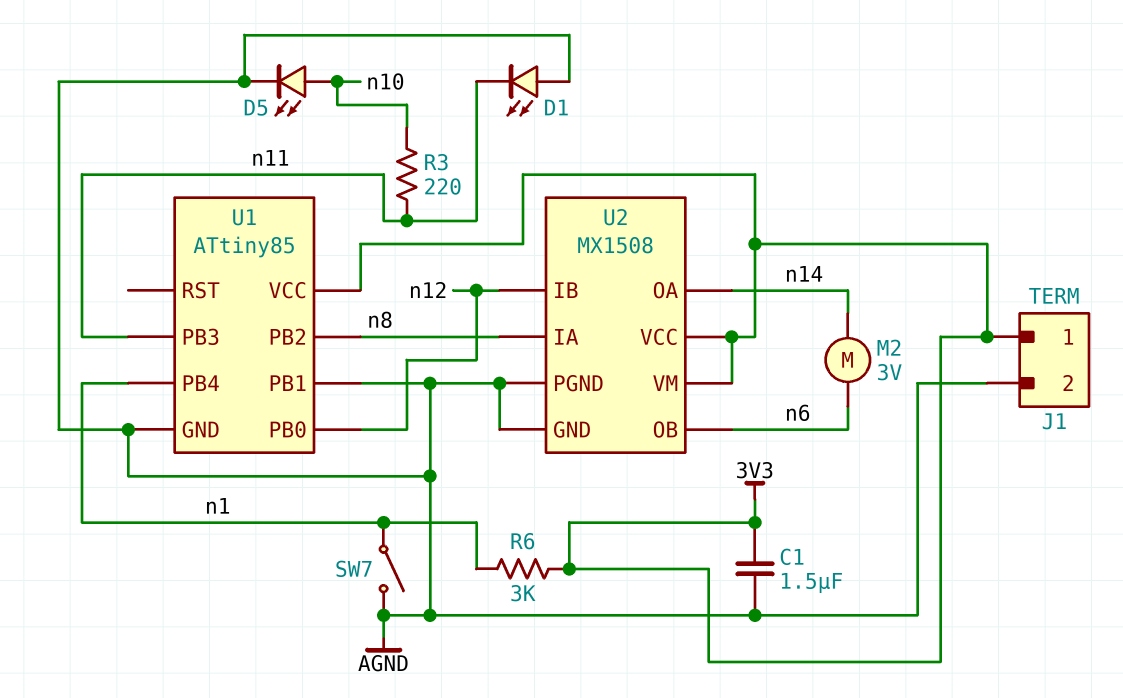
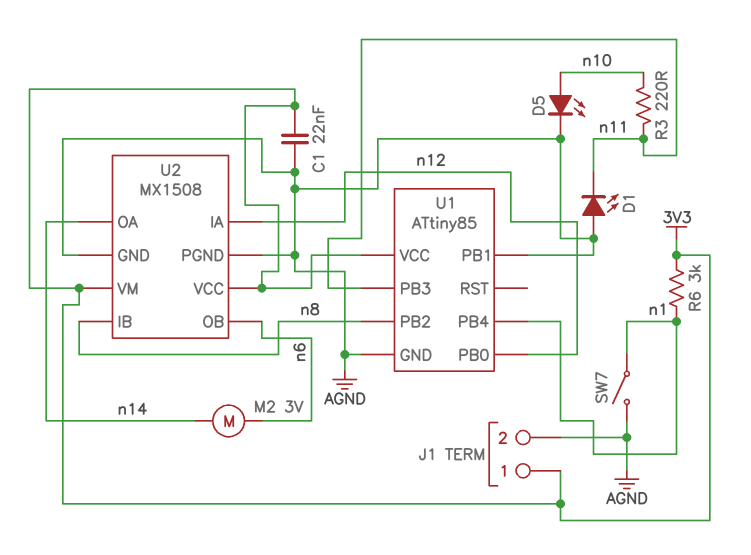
C1: 1.5uF (3V3, AGND) -> 22nF (3V3, AGND)
U2 pin IA: n8 -> n12
U2 pin IB: n12 -> n8

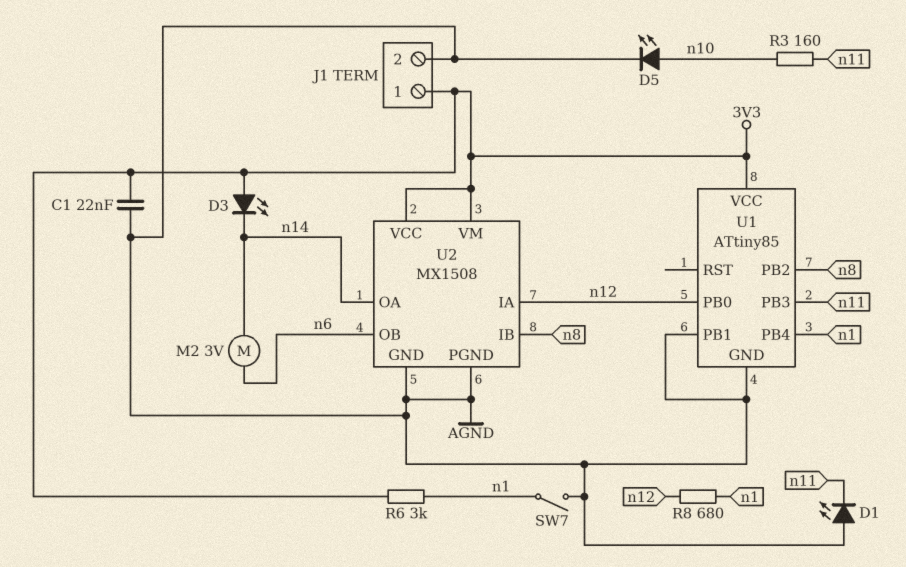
D3: none -> LED (A 3V3, K n14)
R3: 220 (n10, n11) -> 160 (n10, n11)
R8: none -> 680 (n1, n12)

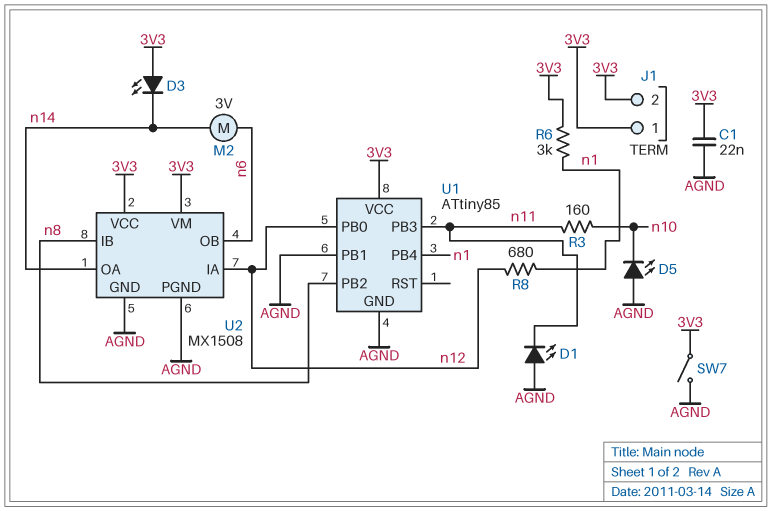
D5: LED (A n10, K AGND) -> LED (A AGND, K n10)
J1 pin 2: AGND -> 3V3
SW7: switch (AGND, n1) -> switch (3V3, AGND)

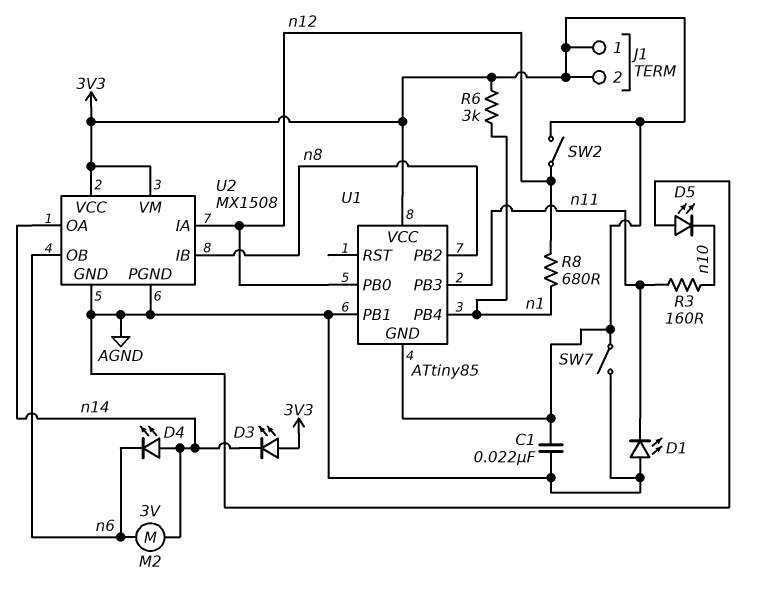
D4: none -> LED (A n14, K n6)
SW2: none -> switch (3V3, n12)
U1 pin GND: AGND -> 3V3

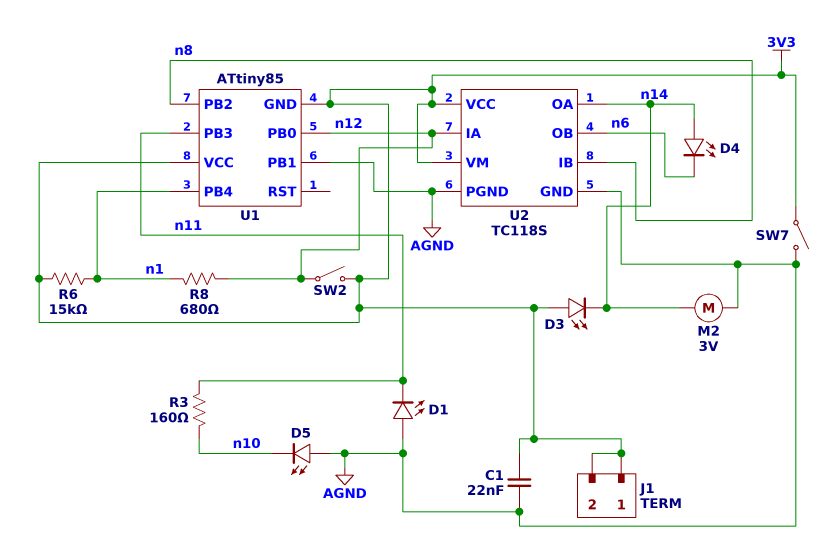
M2: motor 3V (n6, n14) -> motor 3V (AGND, n14)
R6: 3k (3V3, n1) -> 15k (3V3, n1)
U2: MX1508 -> TC118S

